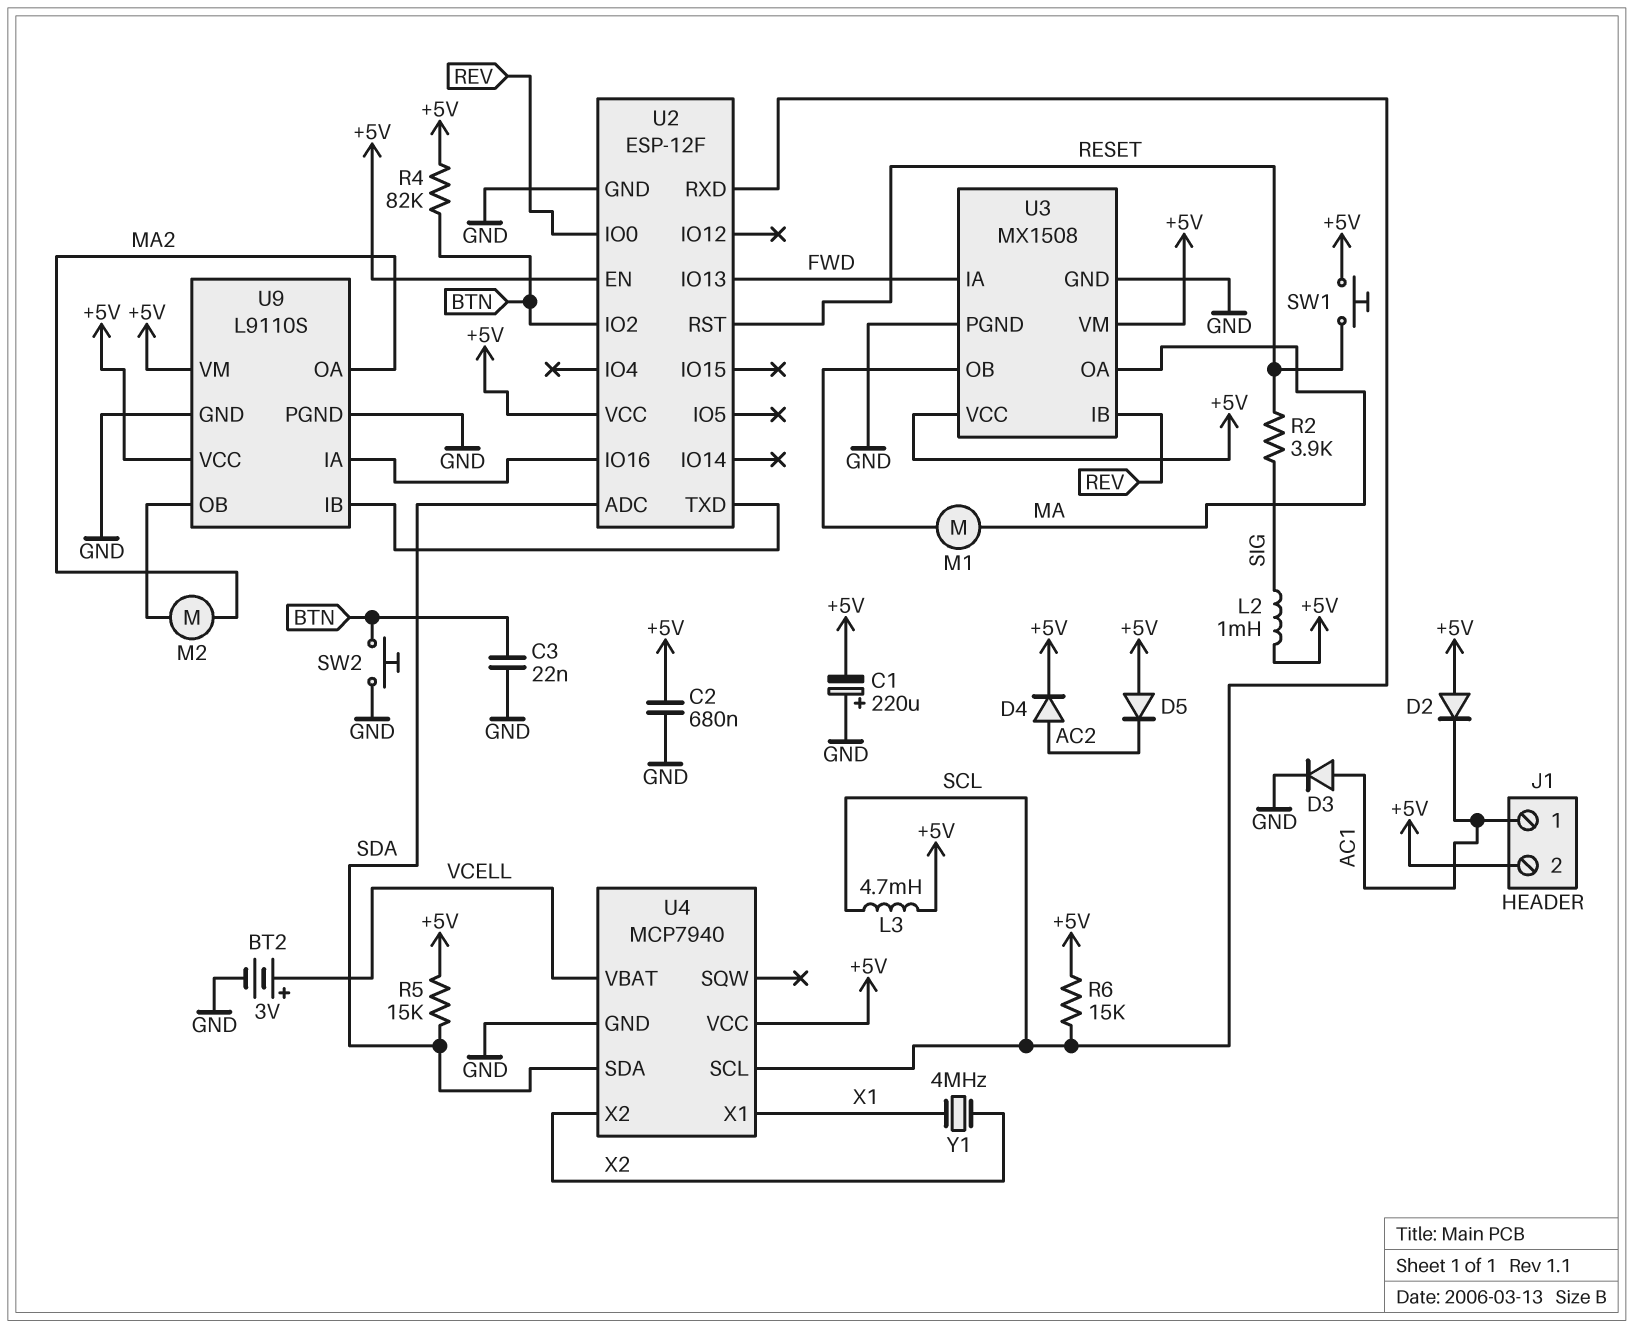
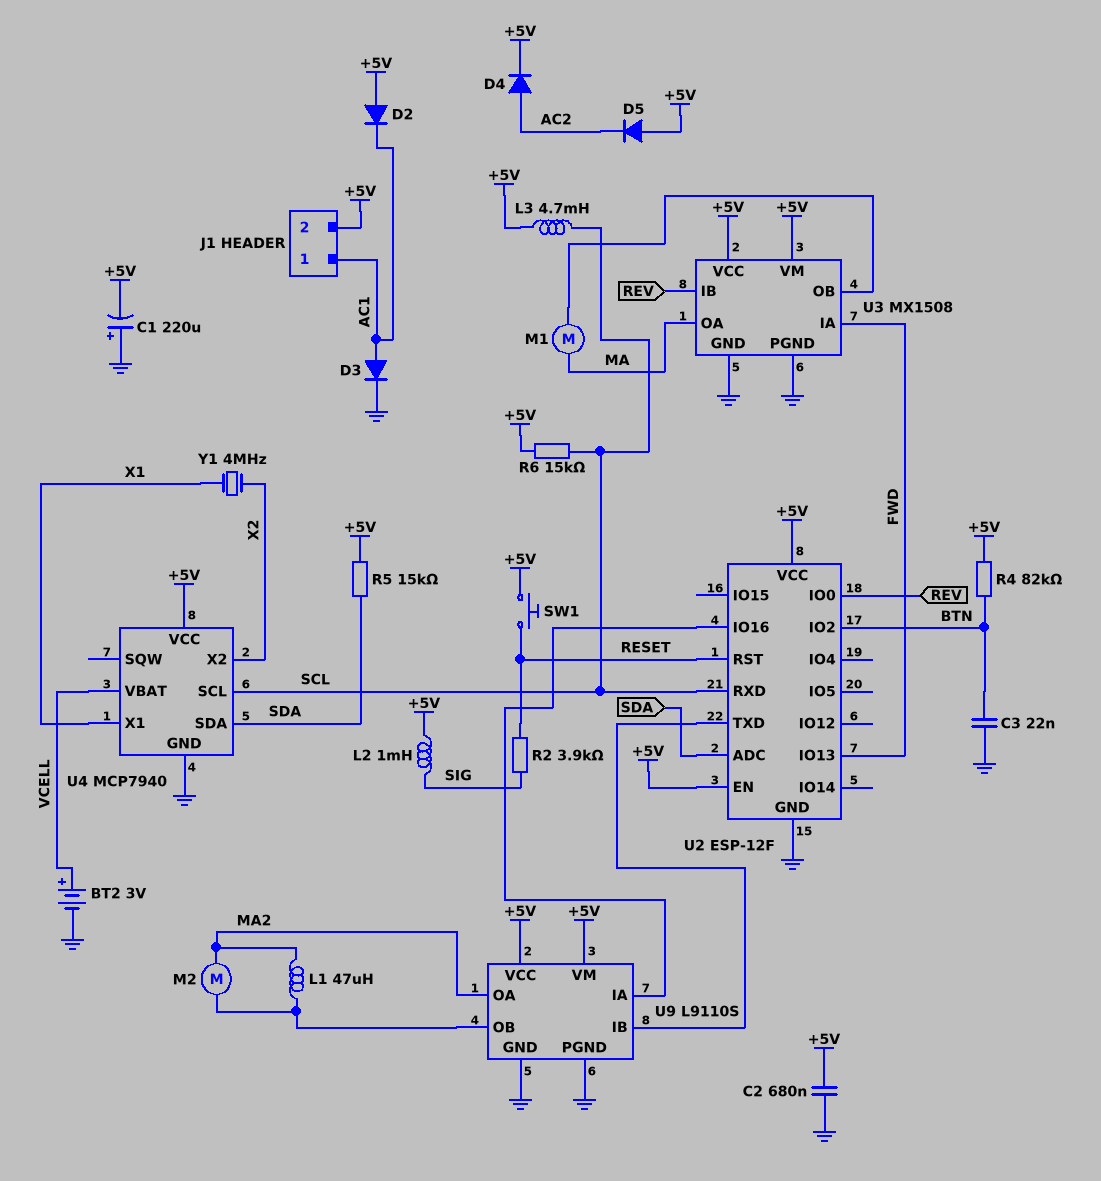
L1: none -> 47uH (MA2, U9/OB)
SW2: button (BTN, GND) -> none

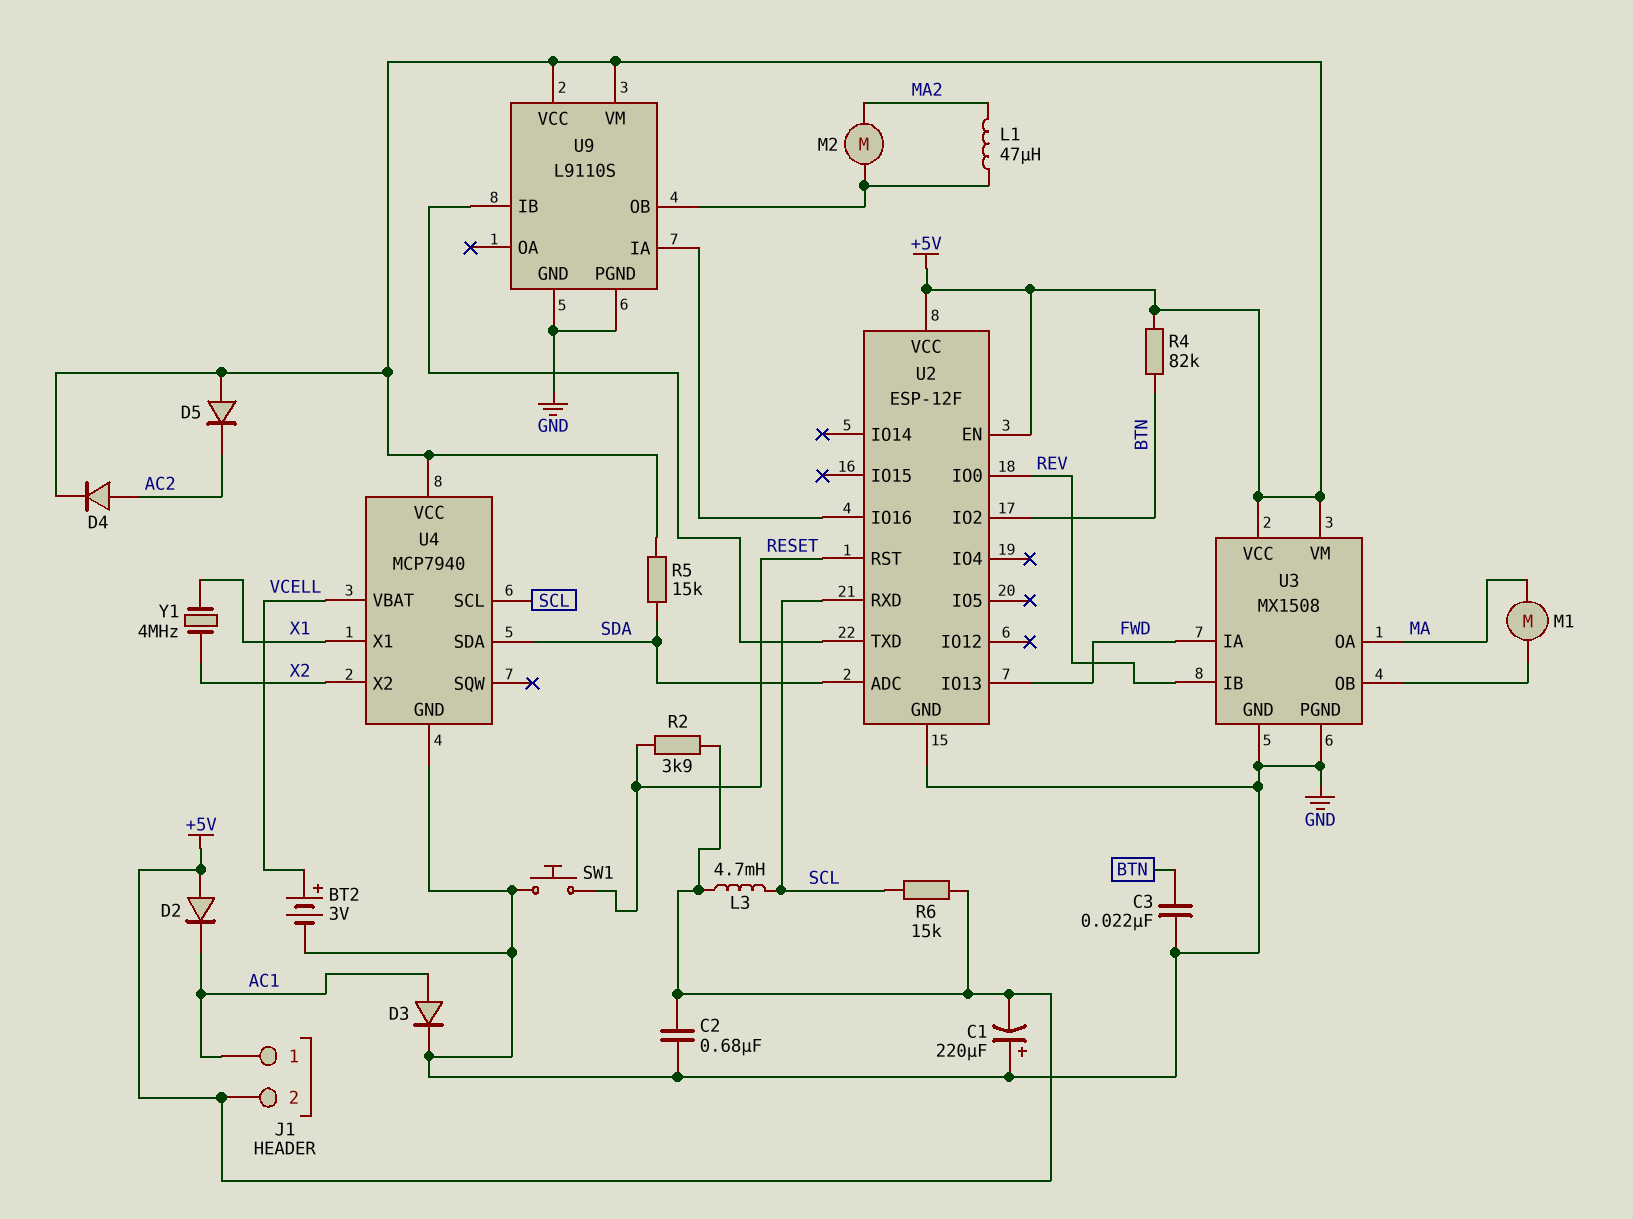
L2: 1mH (+5V, SIG) -> none
R2: 3.9k (RESET, SIG) -> 3.9k (+5V, RESET)
SW1: button (+5V, RESET) -> button (GND, RESET)
U9 pin OA: MA2 -> none

